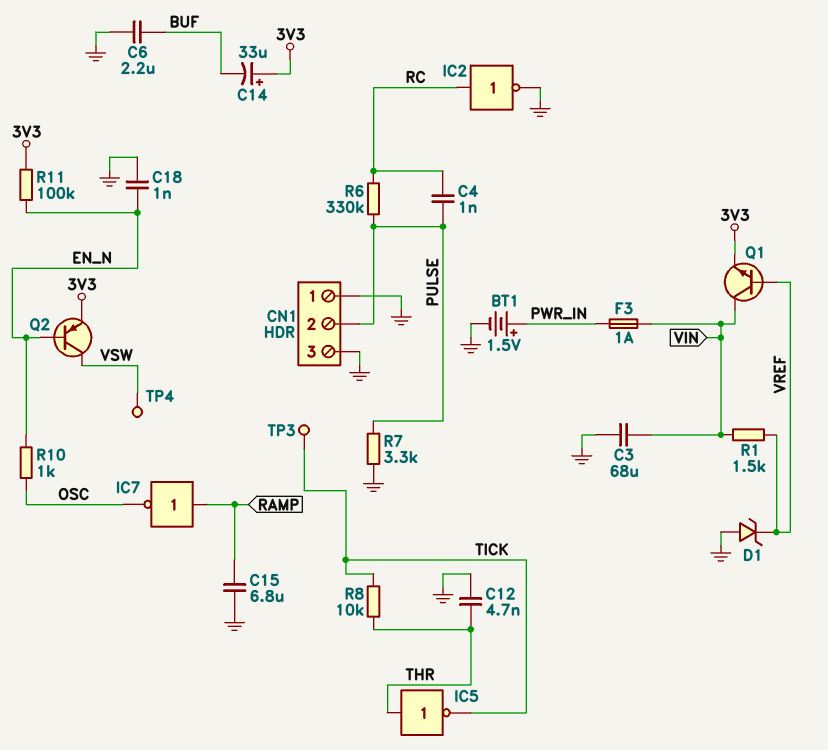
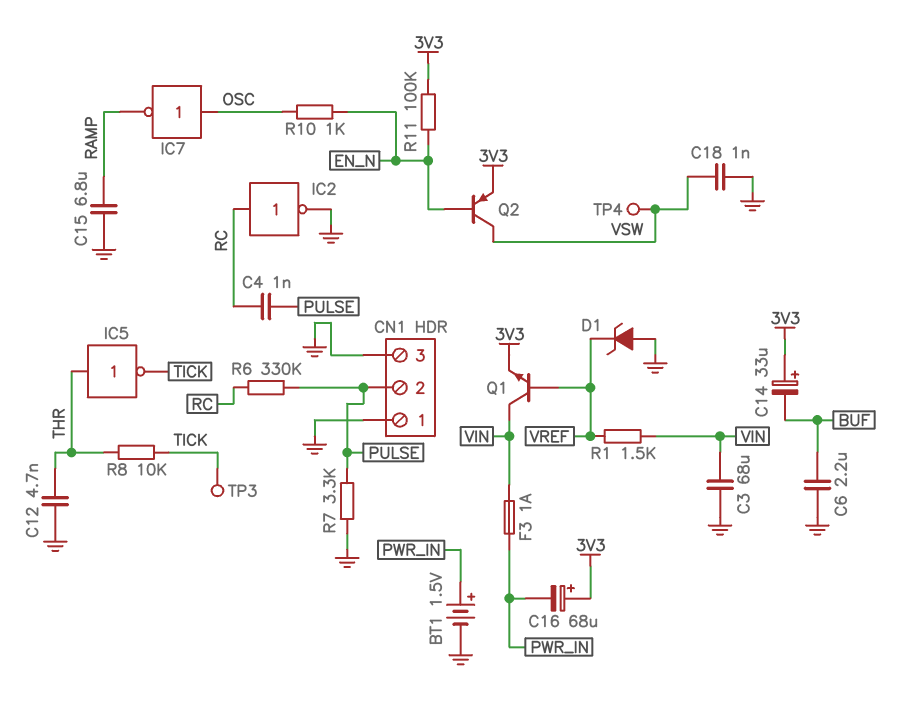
C16: none -> 68uF (plus 3V3, minus PWR_IN)
C18: 1nF (EN_N, GND) -> 1nF (GND, VSW)
IC7: NOT (in RAMP, out OSC) -> NOT (in OSC, out RAMP)

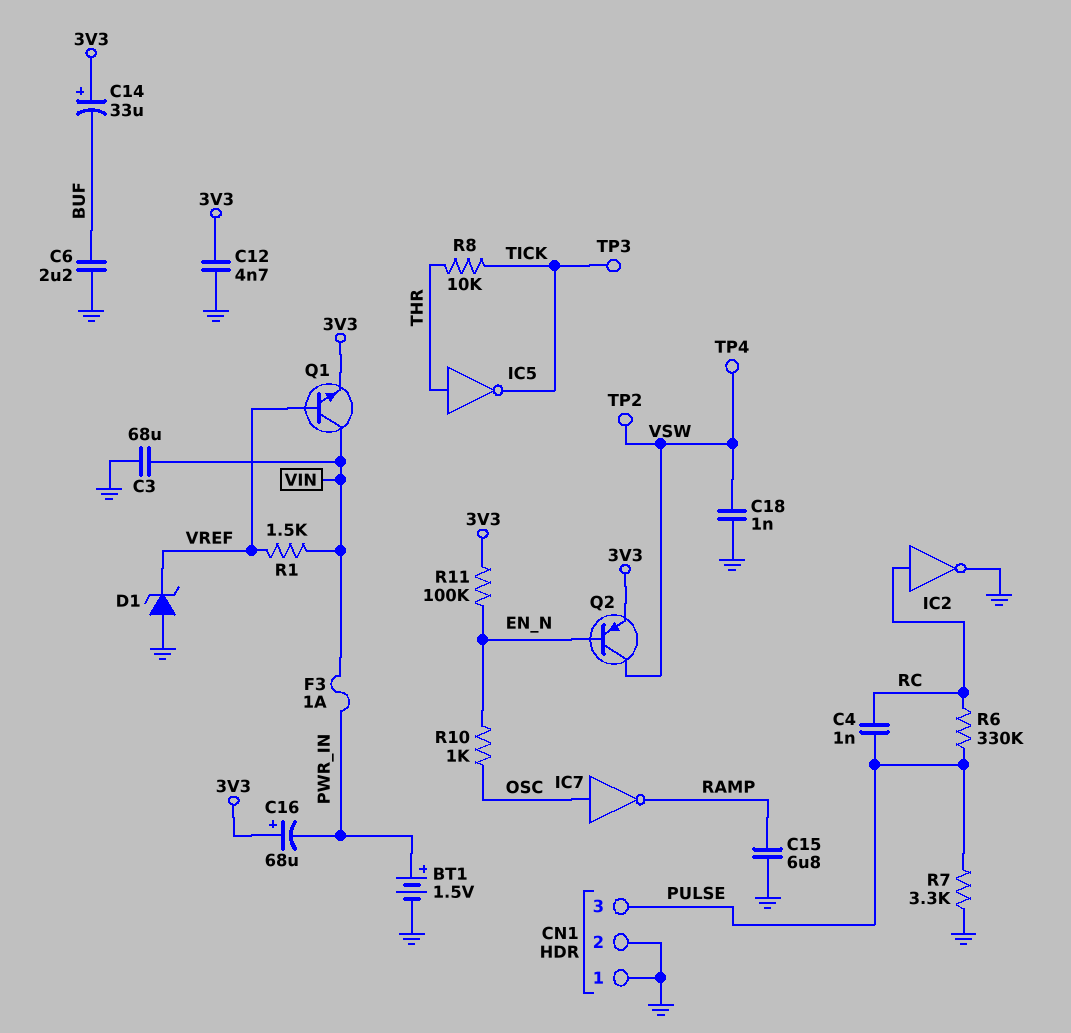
C12: 4.7nF (GND, THR) -> 4.7nF (3V3, GND)
CN1 pin 2: PULSE -> GND
CN1 pin 3: GND -> PULSE
TP2: none -> test point (VSW)

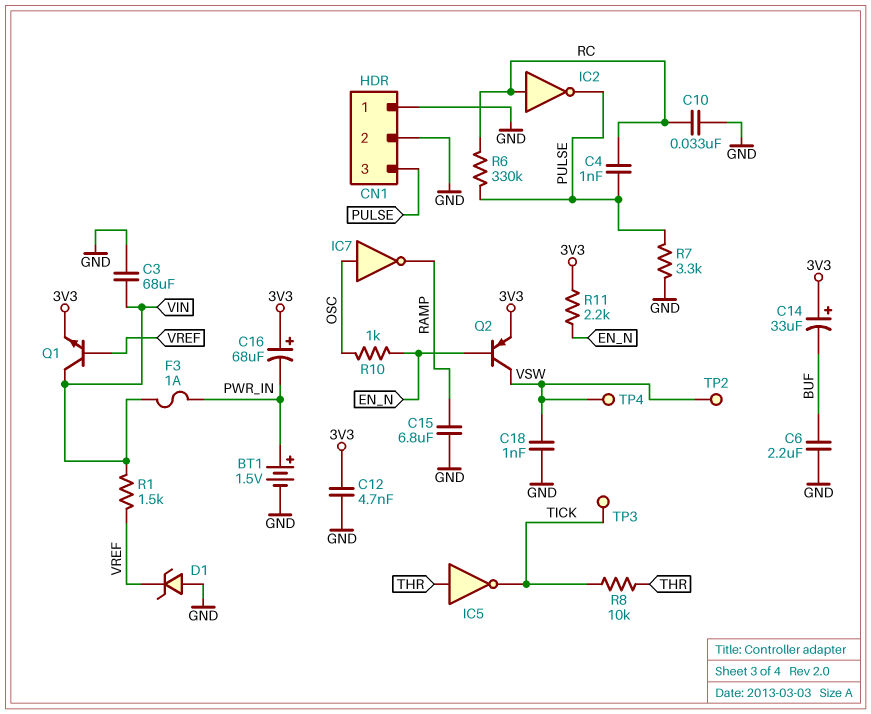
C10: none -> 33nF (GND, RC)
IC2: NOT (in RC, out GND) -> NOT (in RC, out PULSE)
R11: 100k (3V3, EN_N) -> 2.2k (3V3, EN_N)

